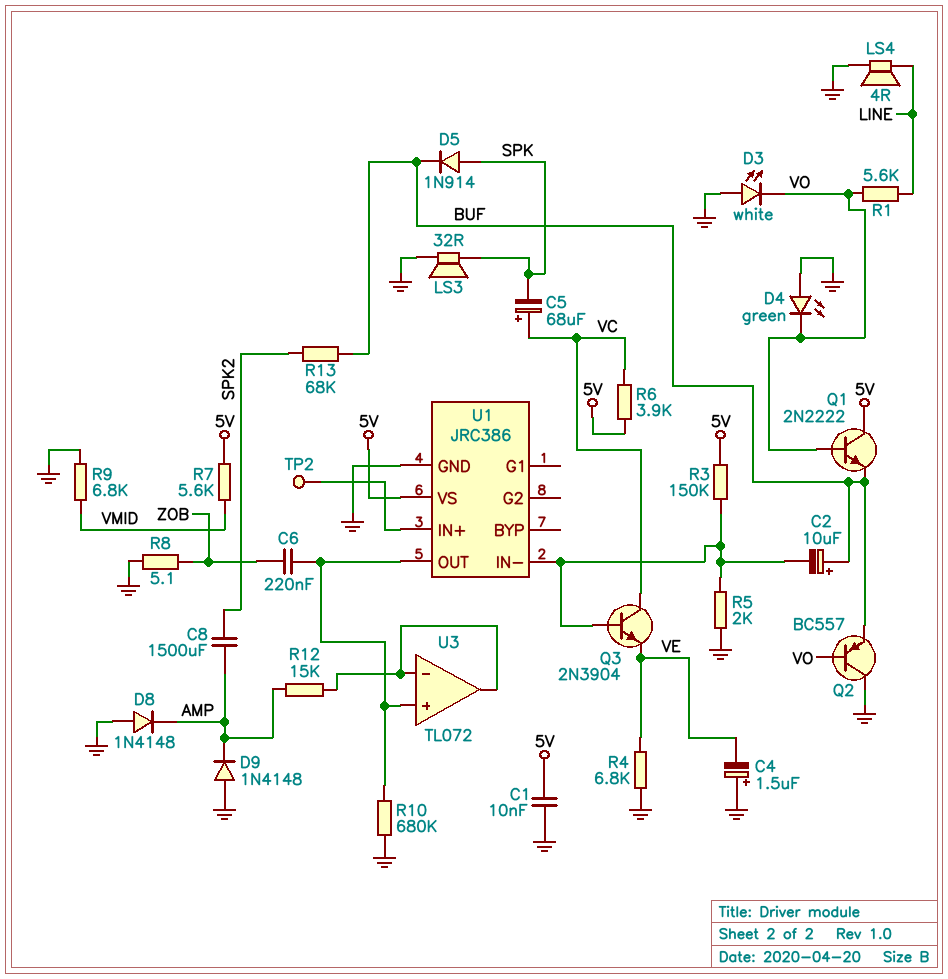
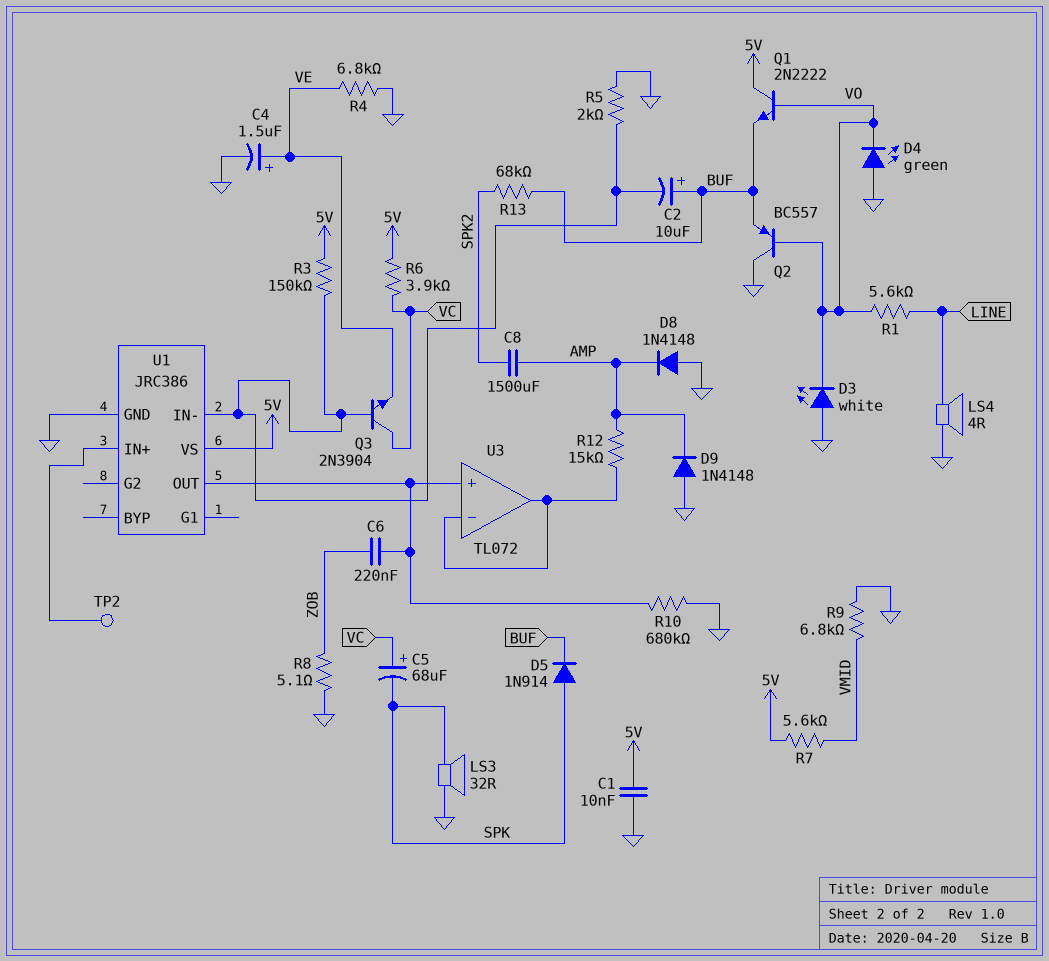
C4: 1.5uF (plus GND, minus VE) -> 1.5uF (plus VE, minus GND)

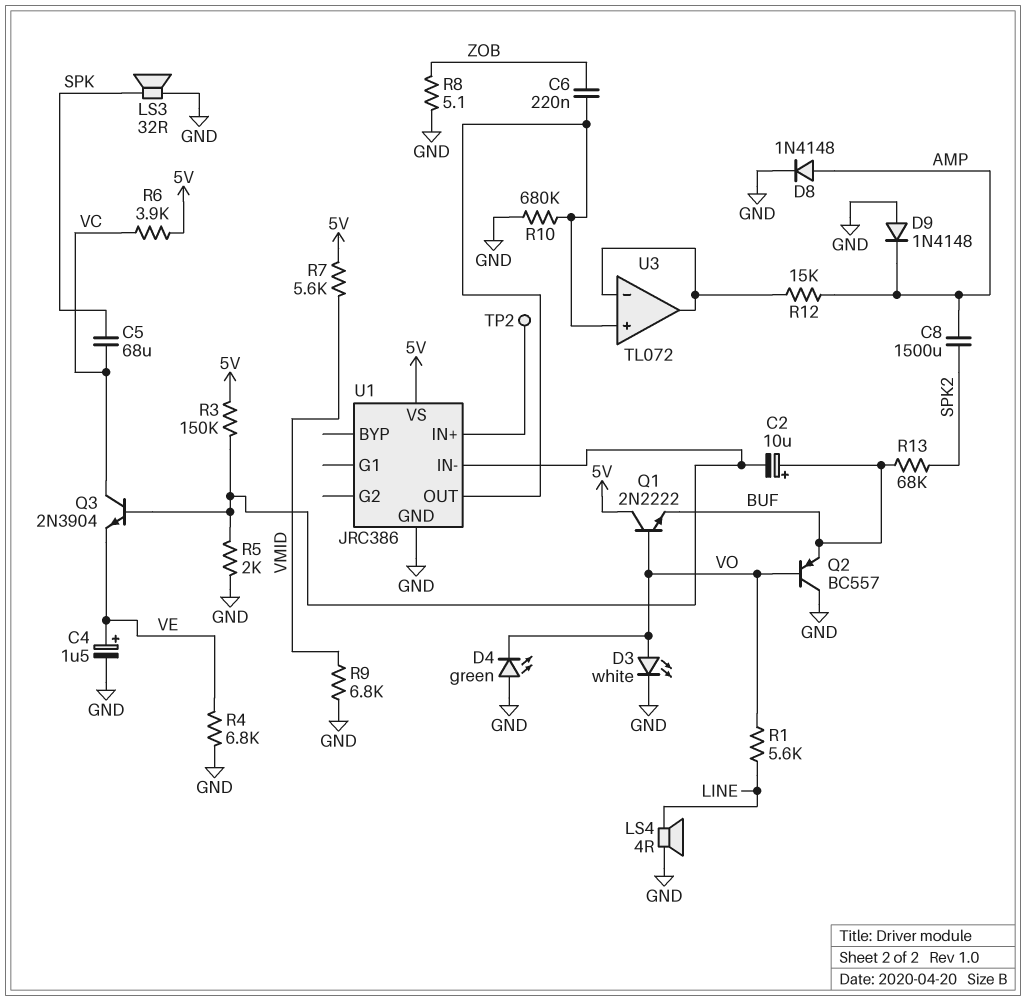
C1: 10nF (5V, GND) -> none
C5: 68uF (plus VC, minus SPK) -> 68uF (SPK, VC)
D3: LED white (A GND, K VO) -> LED white (A VO, K GND)
D5: diode 1N914 (A SPK, K BUF) -> none
D8: diode 1N4148 (A GND, K AMP) -> diode 1N4148 (A AMP, K GND)

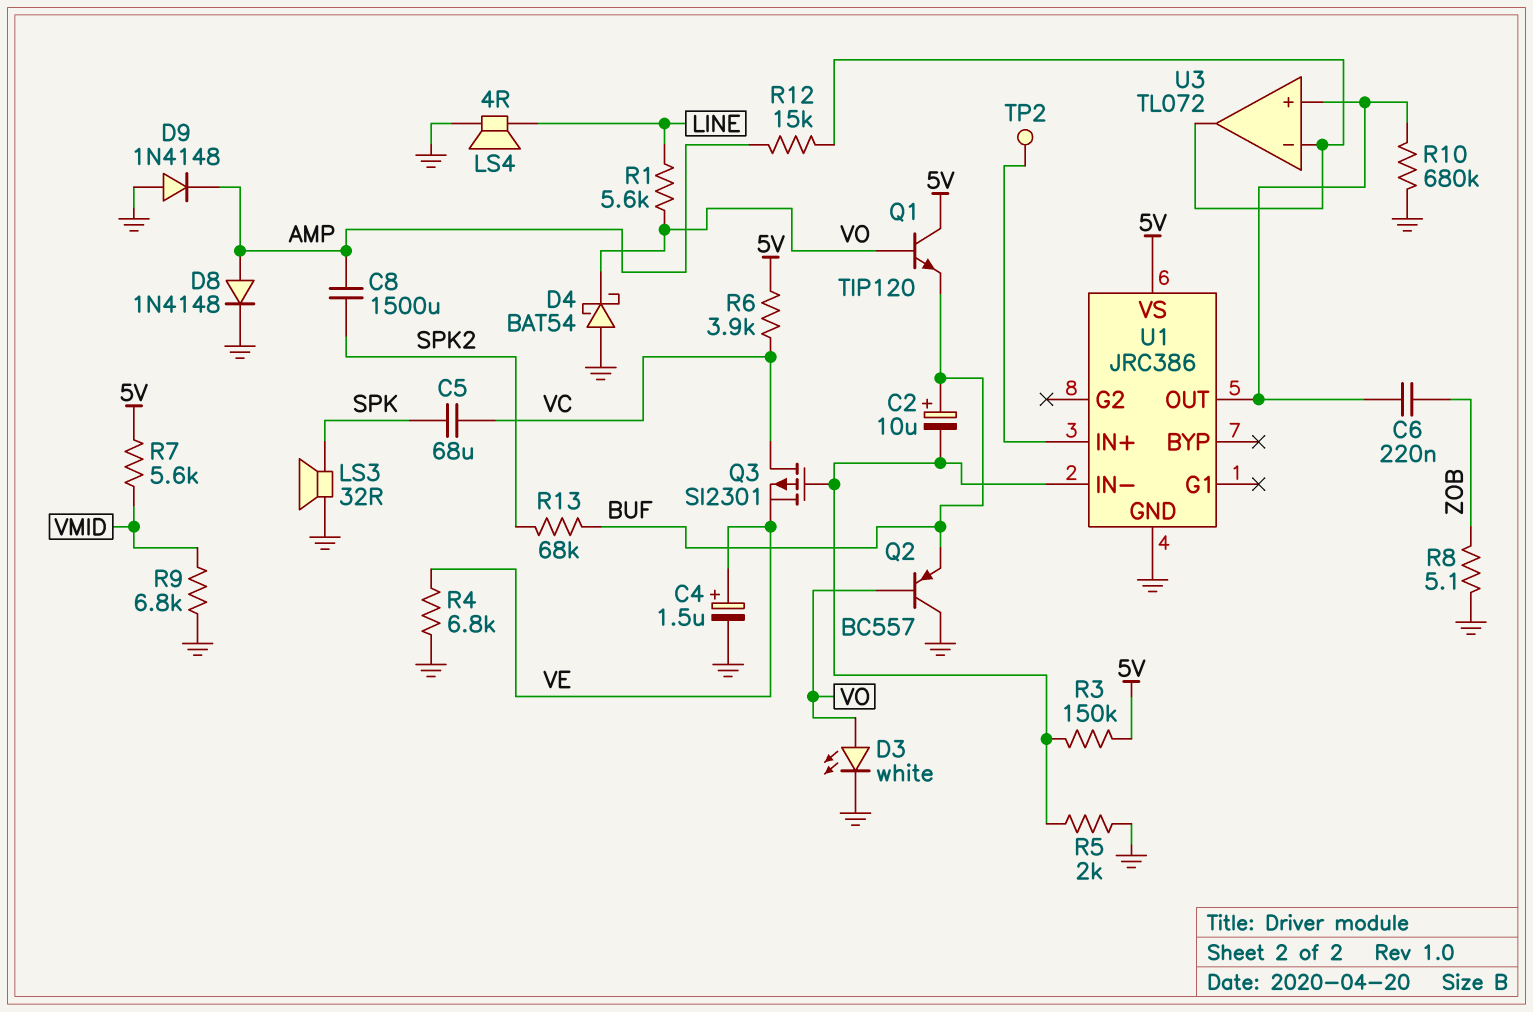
D4: LED green (A GND, K VO) -> schottky BAT54 (A GND, K VO)
Q1: NPN 2N2222 (B VO, C 5V, E BUF) -> NPN TIP120 (B VO, C 5V, E BUF)
Q3: NPN 2N3904 (B U1/IN-, C VC, E VE) -> PMOS SI2301 (G U1/IN-, D VC, S VE)

